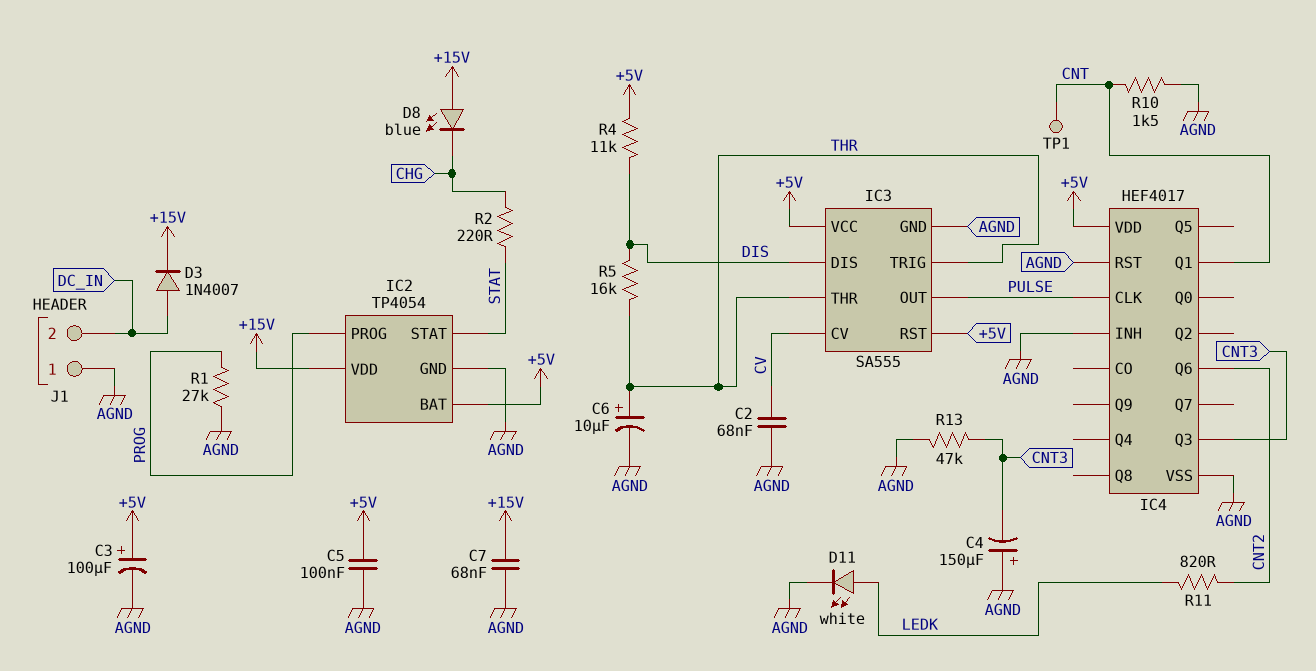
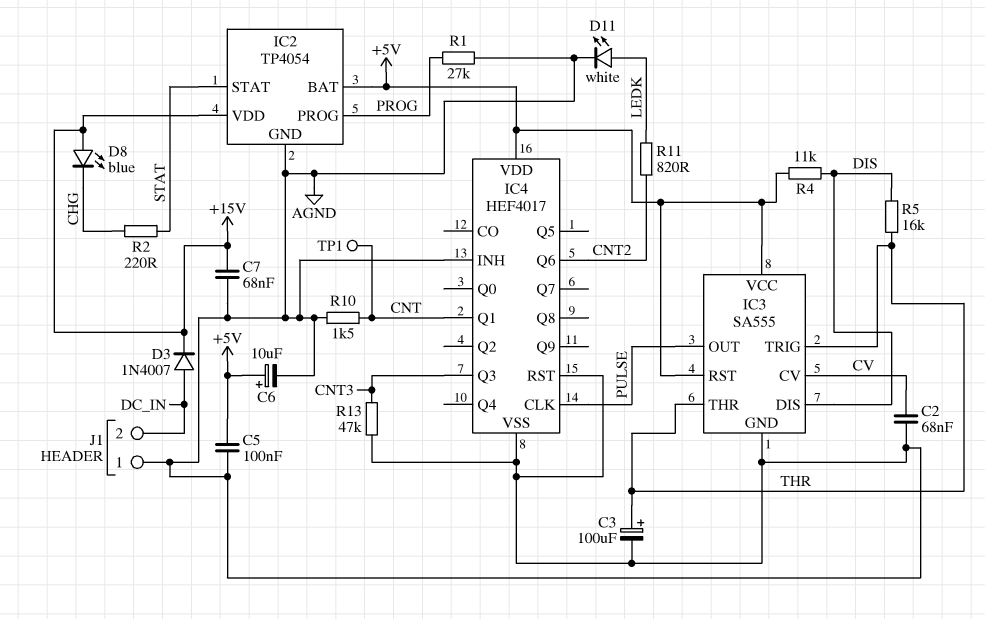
C3: 100uF (plus +5V, minus AGND) -> 100uF (plus THR, minus AGND)
C4: 150uF (plus AGND, minus CNT3) -> none
C6: 10uF (plus THR, minus AGND) -> 10uF (plus +5V, minus AGND)

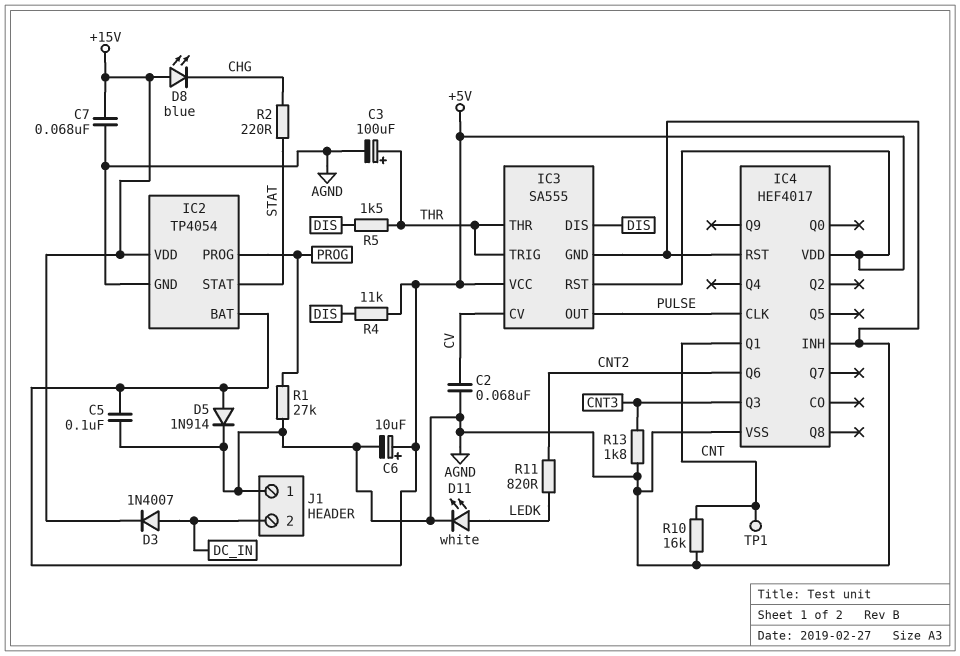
D5: none -> diode 1N914 (A +5V, K AGND)
R5: 16k (DIS, THR) -> 1.5k (DIS, THR)
R10: 1.5k (AGND, CNT) -> 16k (AGND, CNT)
R13: 47k (AGND, CNT3) -> 1.8k (AGND, CNT3)

